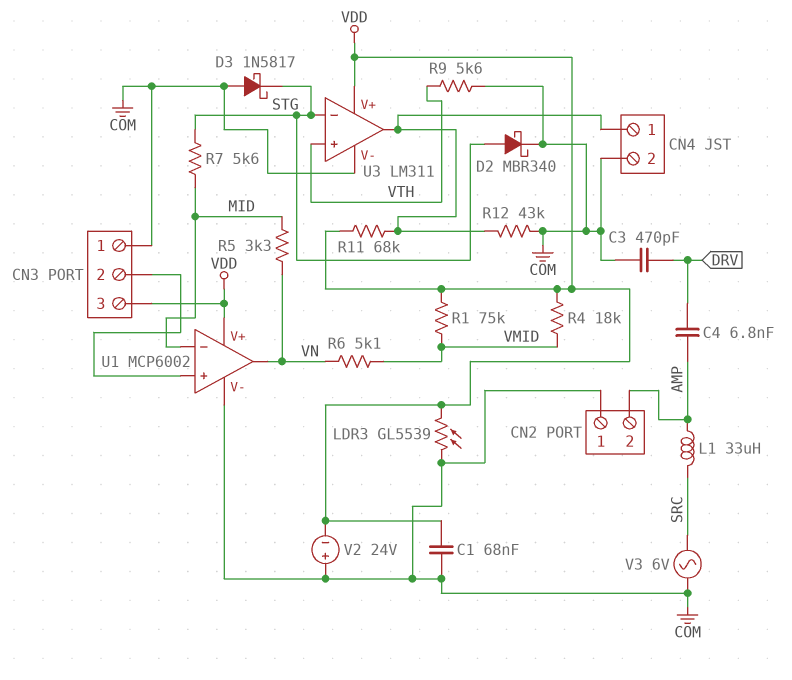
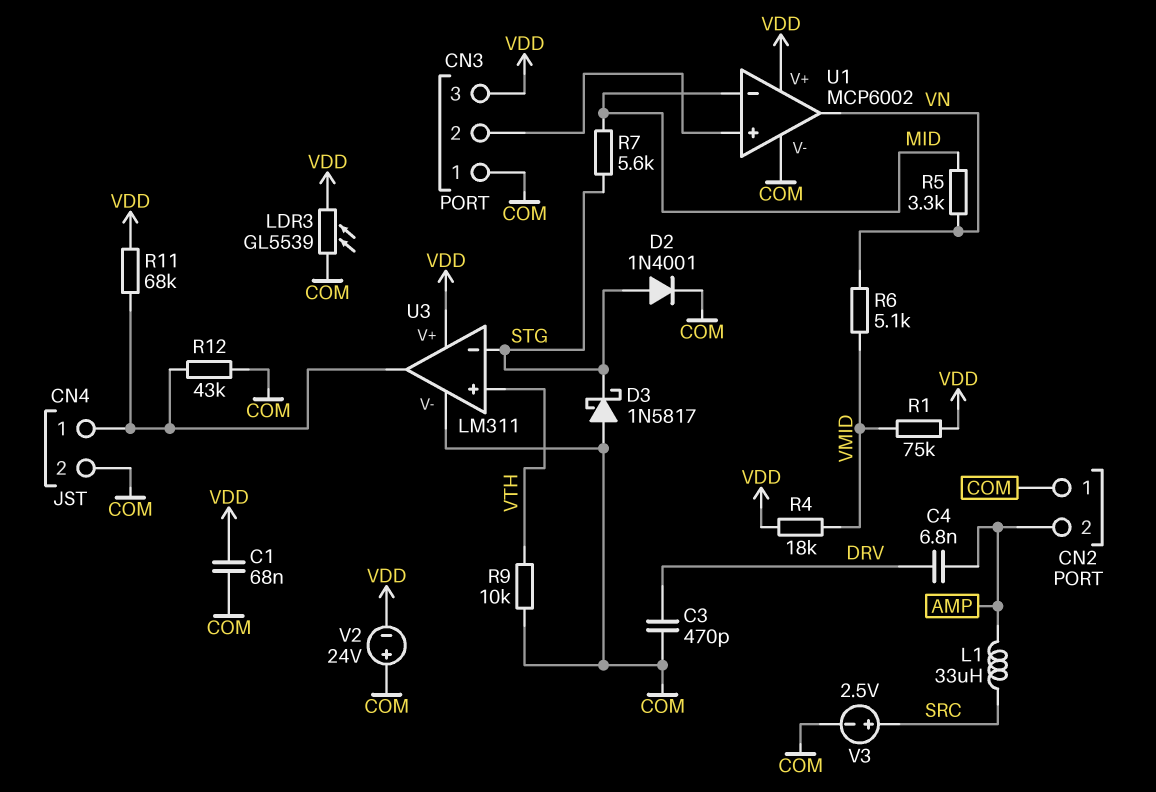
D2: schottky MBR340 (A STG, K COM) -> diode 1N4001 (A STG, K COM)
R9: 5.6k (COM, VTH) -> 10k (COM, VTH)
V3: AC 6V (COM, SRC) -> 2.5V (plus SRC, minus COM)

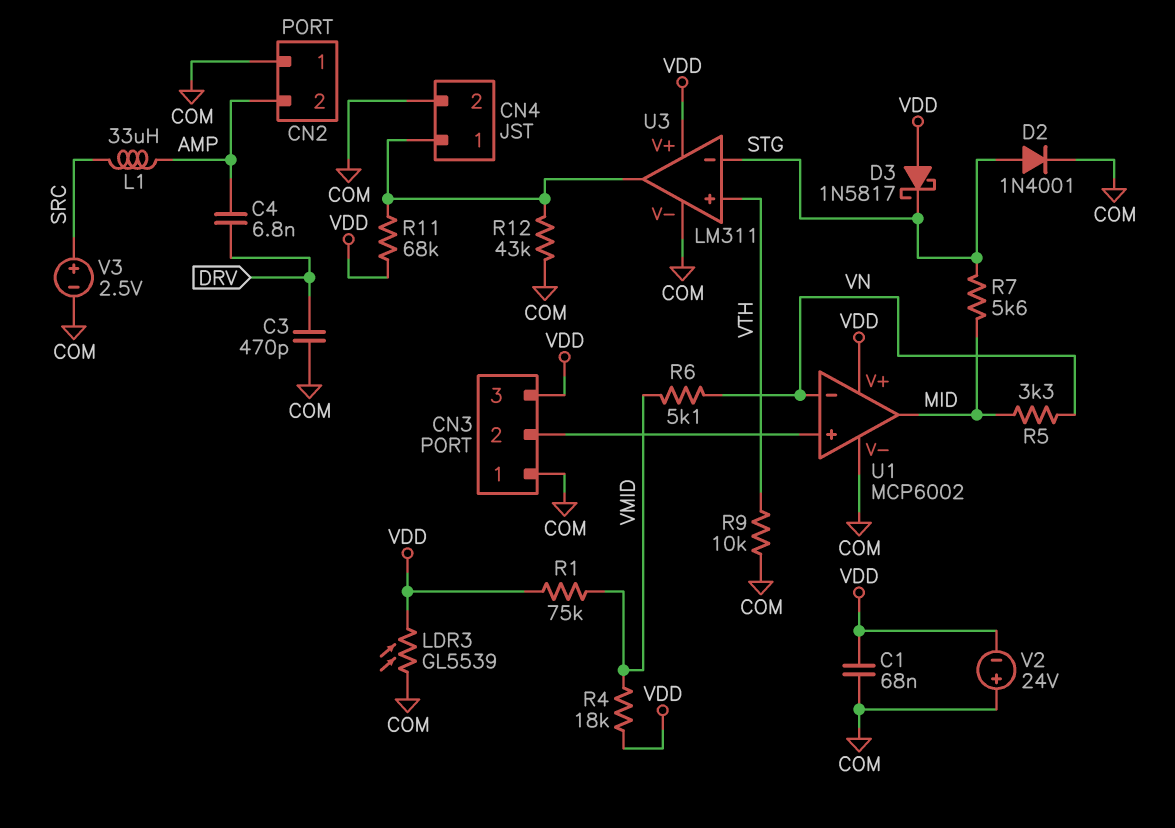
D3: schottky 1N5817 (A COM, K STG) -> schottky 1N5817 (A VDD, K STG)
U1 pin in-: MID -> VN
U1 pin out: VN -> MID

